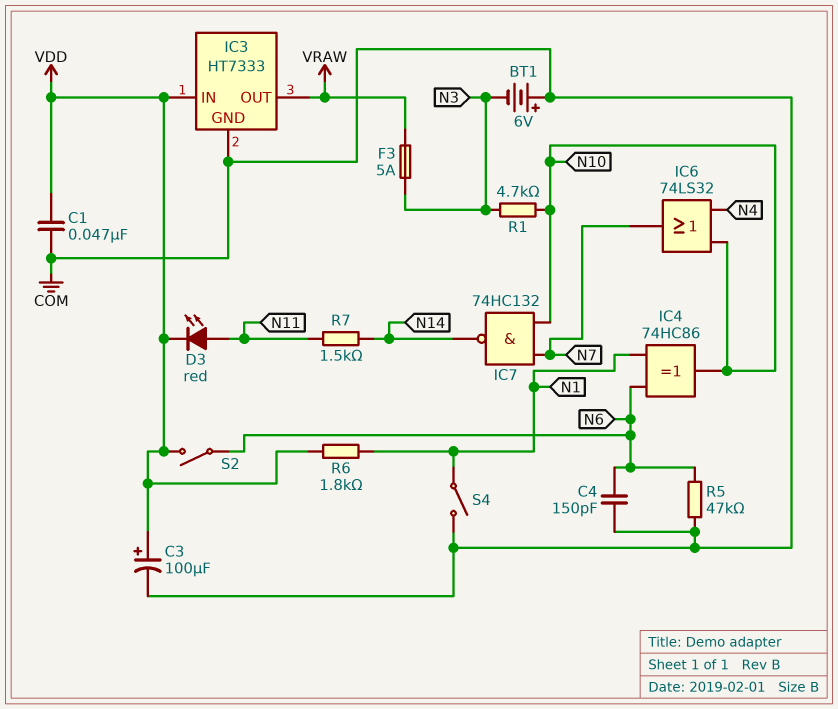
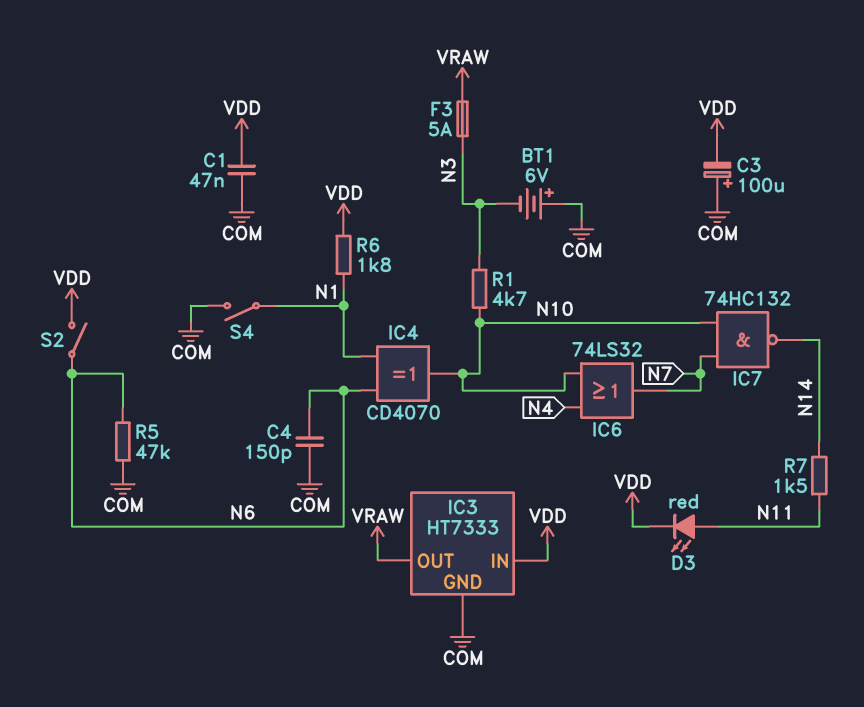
C3: 100uF (plus VDD, minus COM) -> 100uF (plus COM, minus VDD)
IC4: XOR 74HC86 (in N1, in N6, out N10) -> XOR CD4070 (in N1, in N6, out N10)

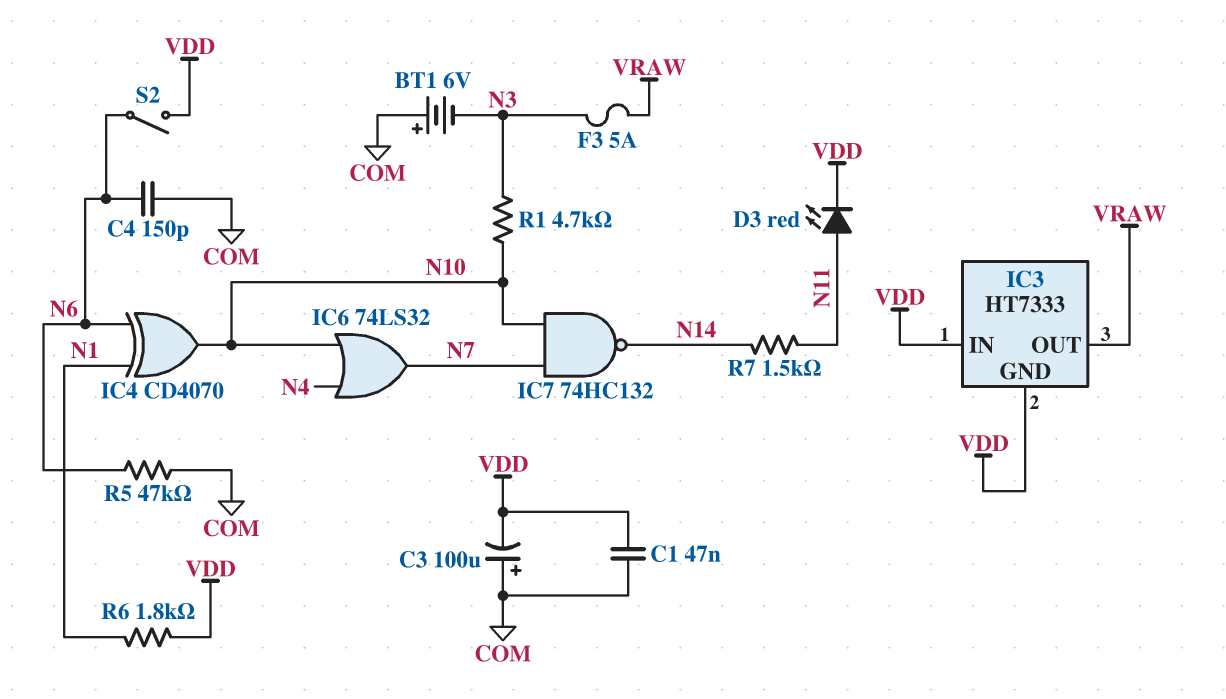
IC3 pin GND: COM -> VDD
S4: switch (COM, N1) -> none

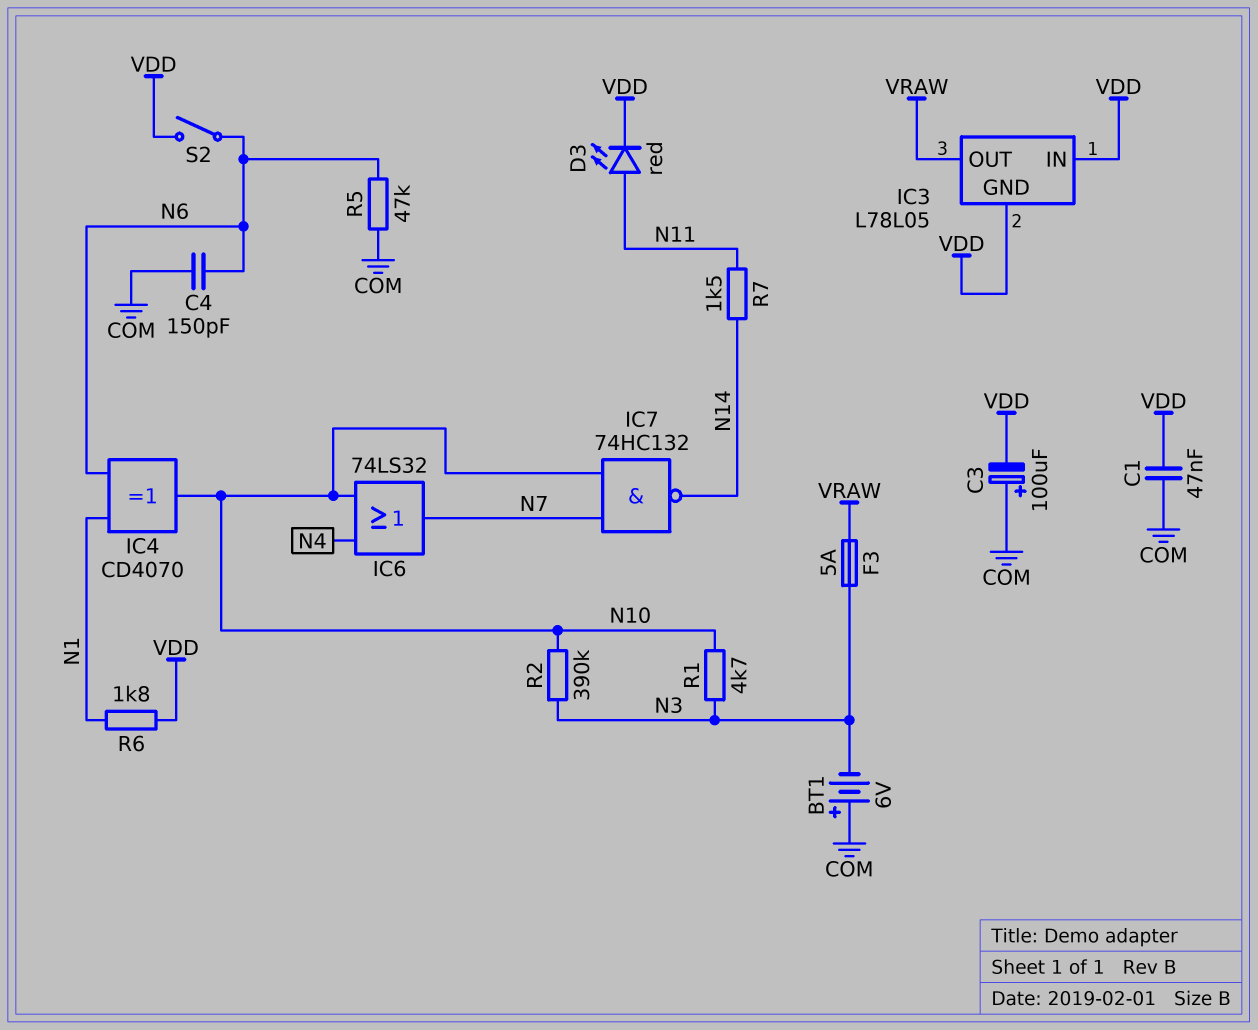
IC3: HT7333 -> L78L05
R2: none -> 390k (N3, N10)

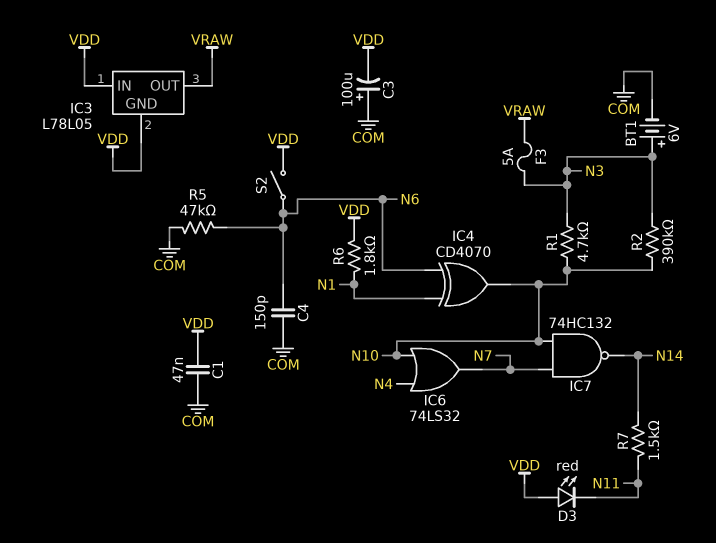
BT1: 6V (plus COM, minus N3) -> 6V (plus N3, minus COM)
D3: LED red (A N11, K VDD) -> LED red (A VDD, K N11)

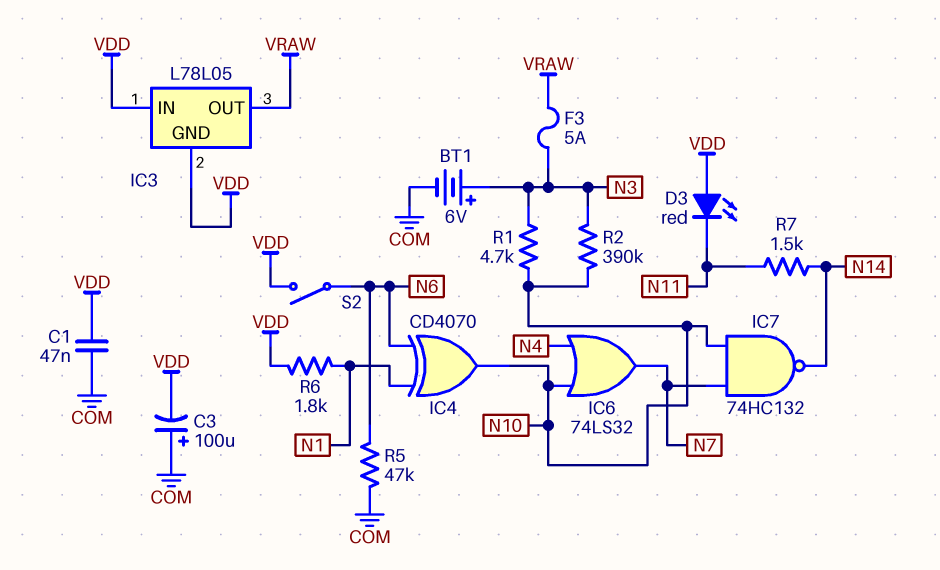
C4: 150pF (COM, N6) -> none

